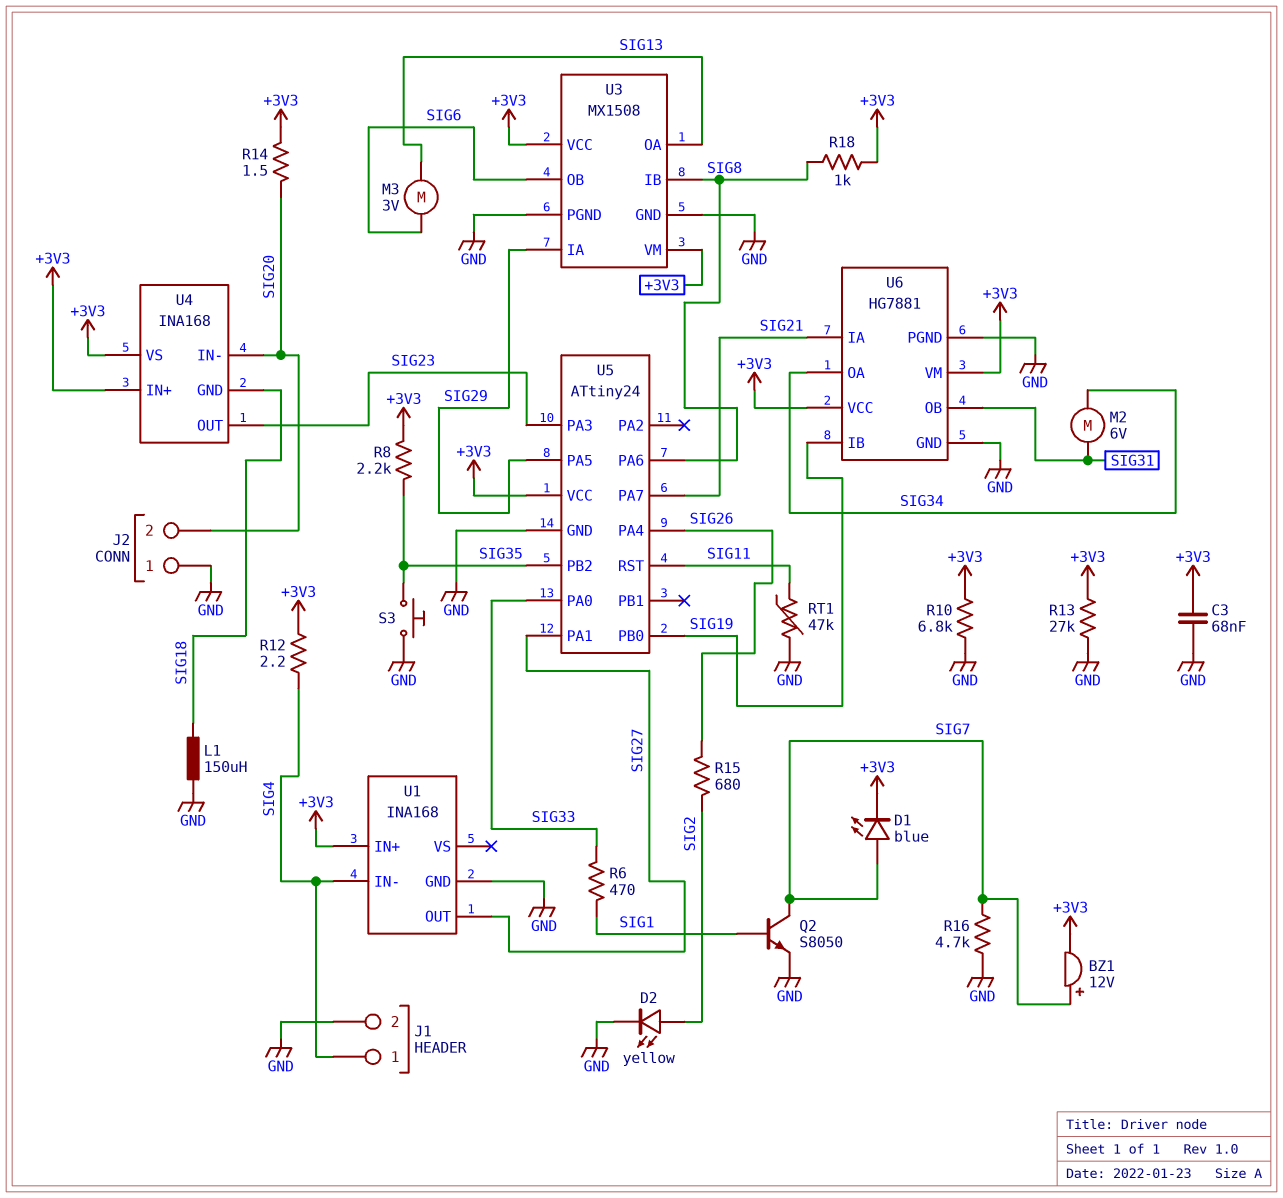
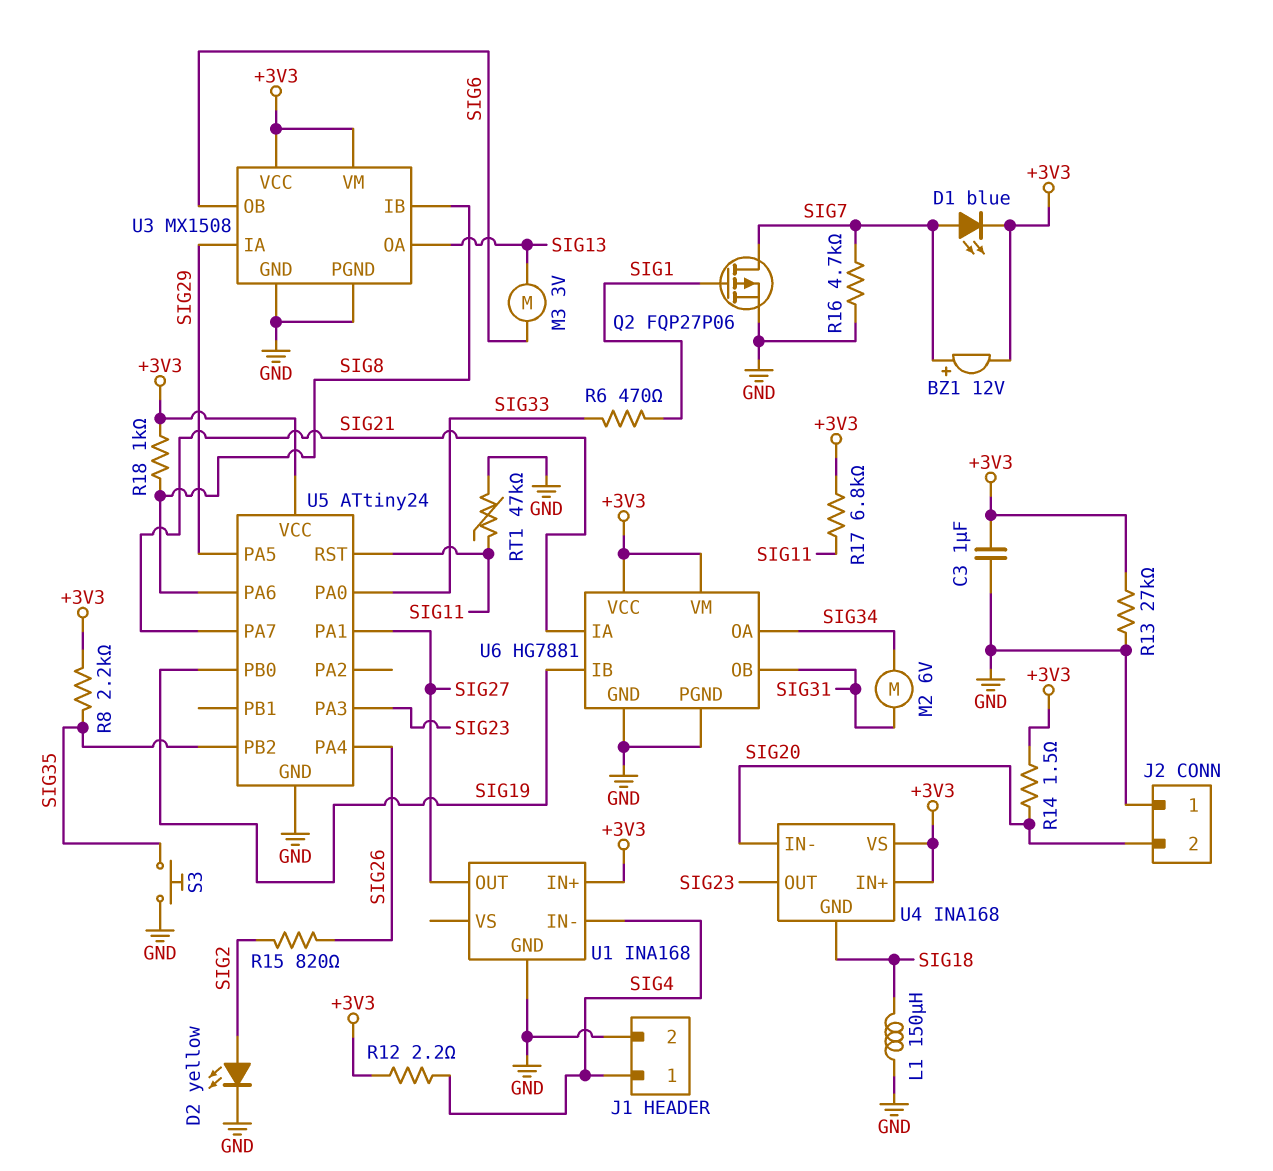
C3: 68nF (+3V3, GND) -> 1uF (+3V3, GND)
Q2: NPN S8050 (B SIG1, C SIG7, E GND) -> PMOS FQP27P06 (G SIG1, D SIG7, S GND)
R10: 6.8k (+3V3, GND) -> none
R15: 680 (SIG2, SIG26) -> 820 (SIG2, SIG26)
R17: none -> 6.8k (+3V3, SIG11)

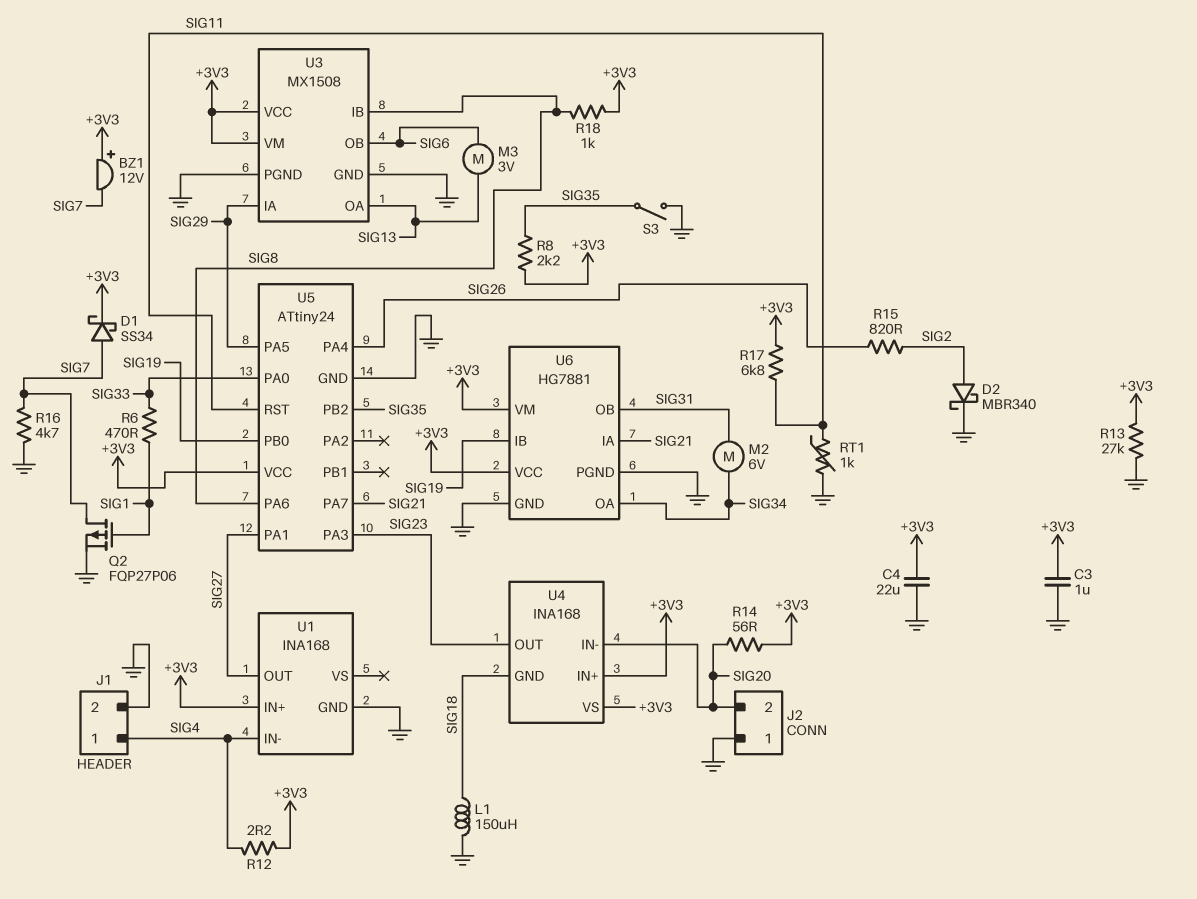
BZ1: buzzer 12V (plus SIG7, minus +3V3) -> buzzer 12V (plus +3V3, minus SIG7)
C4: none -> 22uF (+3V3, GND)
D1: LED blue (A SIG7, K +3V3) -> schottky SS34 (A SIG7, K +3V3)
D2: LED yellow (A SIG2, K GND) -> schottky MBR340 (A SIG2, K GND)
R14: 1.5 (+3V3, SIG20) -> 56 (+3V3, SIG20)
RT1: 47k (GND, SIG11) -> 1k (GND, SIG11)
S3: button (GND, SIG35) -> switch (GND, SIG35)

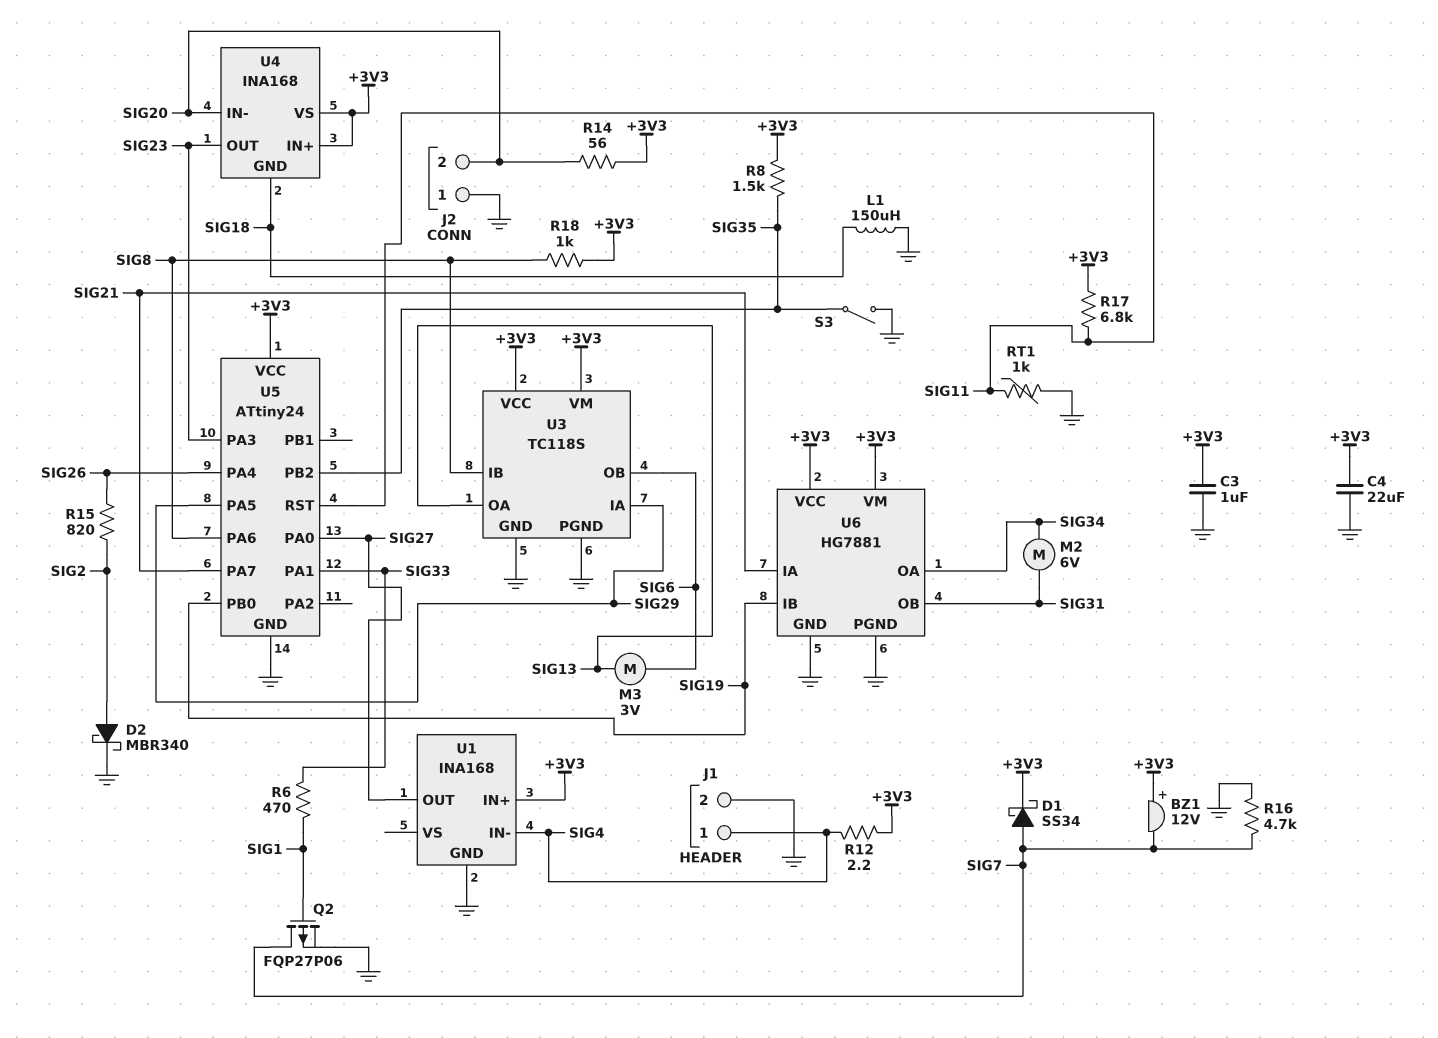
R8: 2.2k (+3V3, SIG35) -> 1.5k (+3V3, SIG35)
R13: 27k (+3V3, GND) -> none
U3: MX1508 -> TC118S
U5 pin PA0: SIG33 -> SIG27
U5 pin PA1: SIG27 -> SIG33

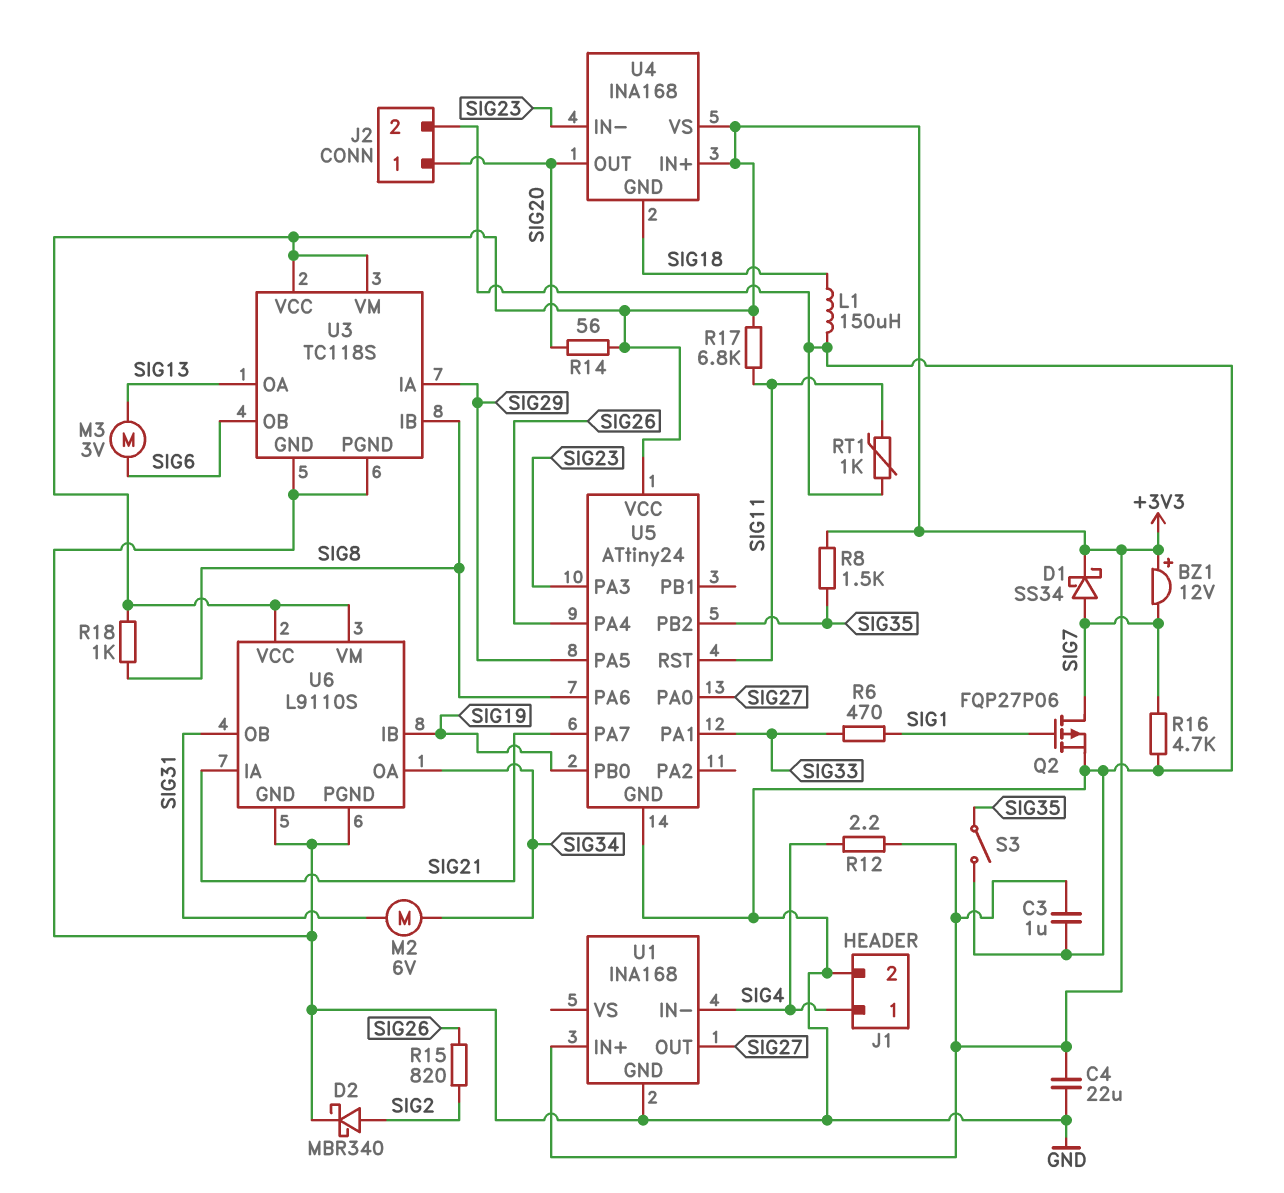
J2 pin 1: GND -> SIG20
J2 pin 2: SIG20 -> GND
U4 pin IN-: SIG20 -> SIG23
U4 pin OUT: SIG23 -> SIG20
U6: HG7881 -> L9110S

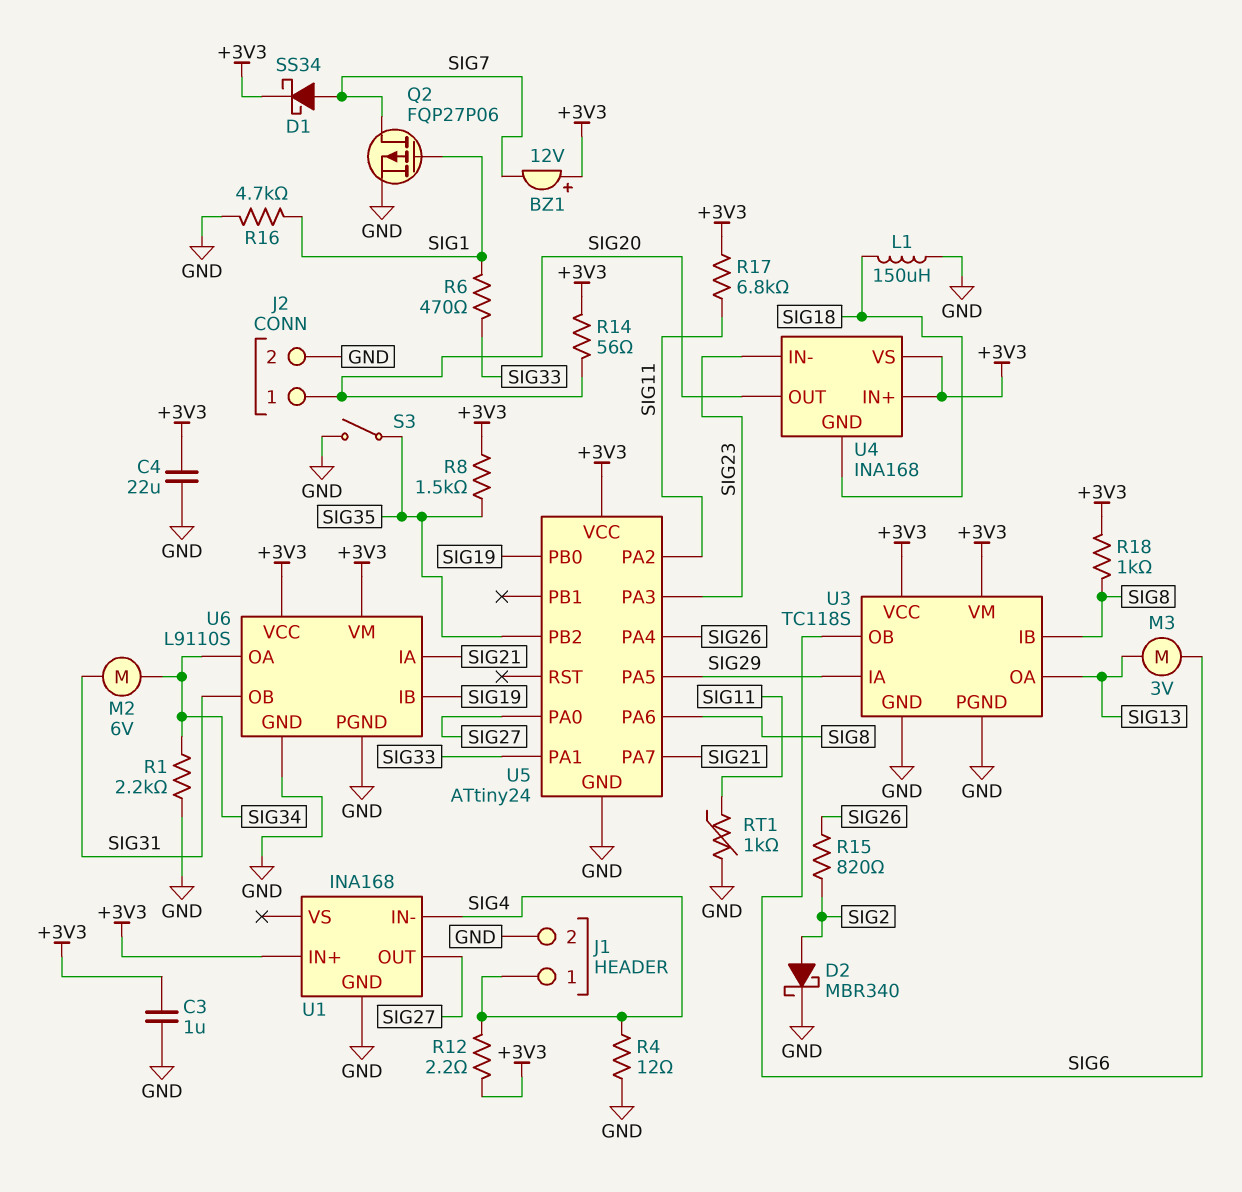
R1: none -> 2.2k (GND, SIG34)
R4: none -> 12 (GND, SIG4)
R16: 4.7k (GND, SIG7) -> 4.7k (GND, SIG1)
U5 pin PA2: none -> SIG11
U5 pin RST: SIG11 -> none

